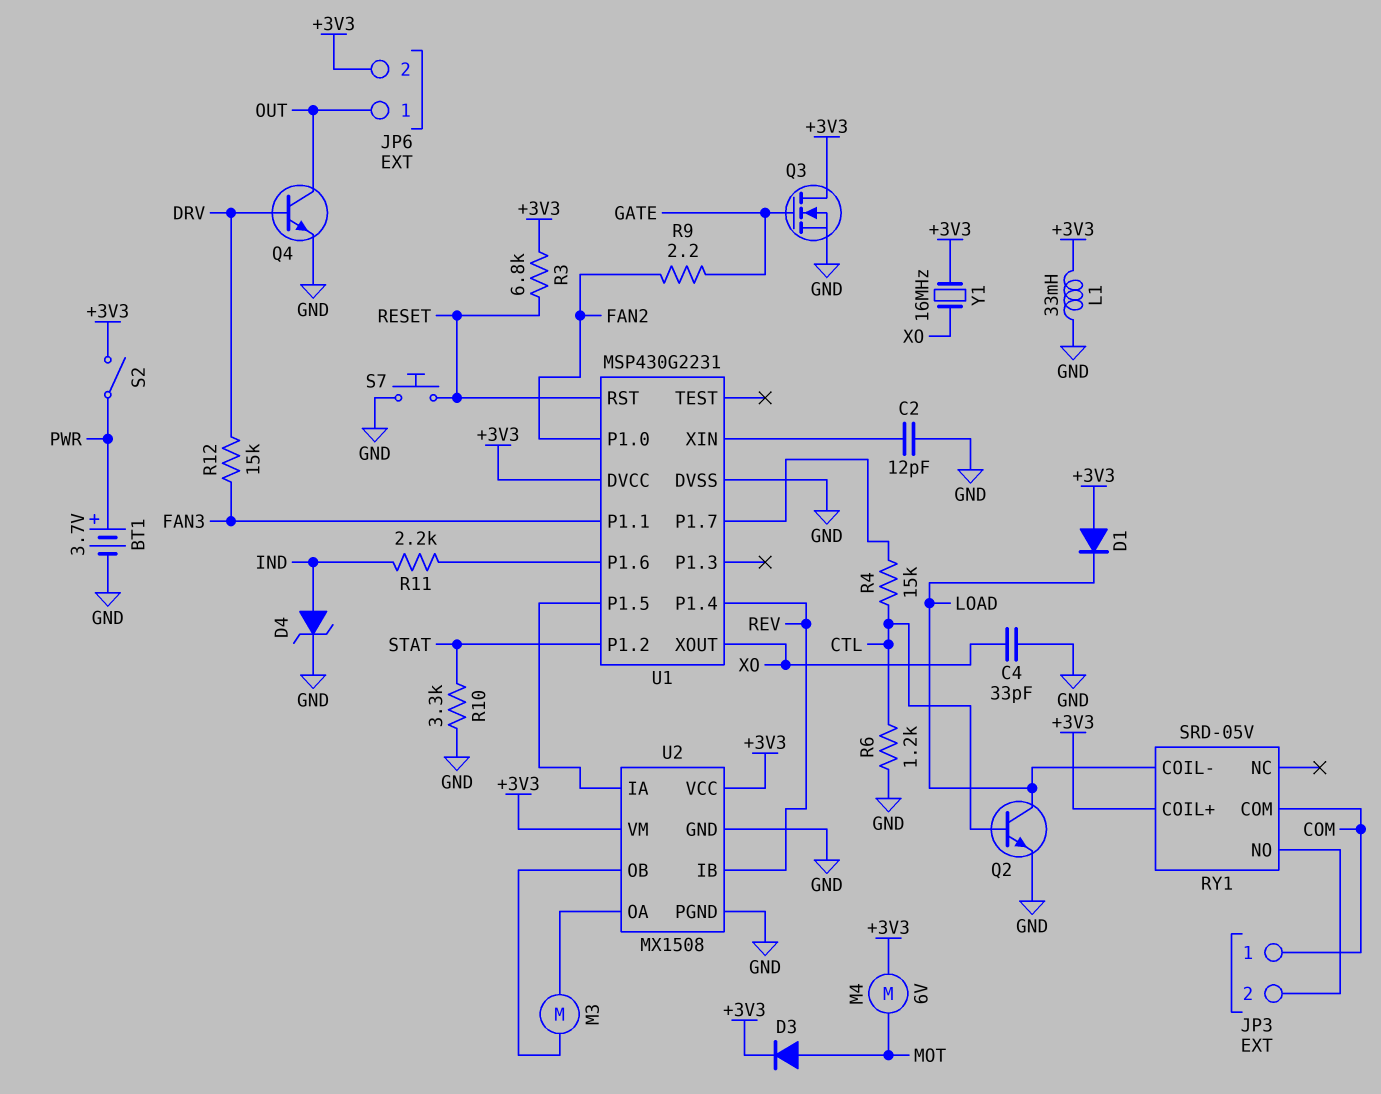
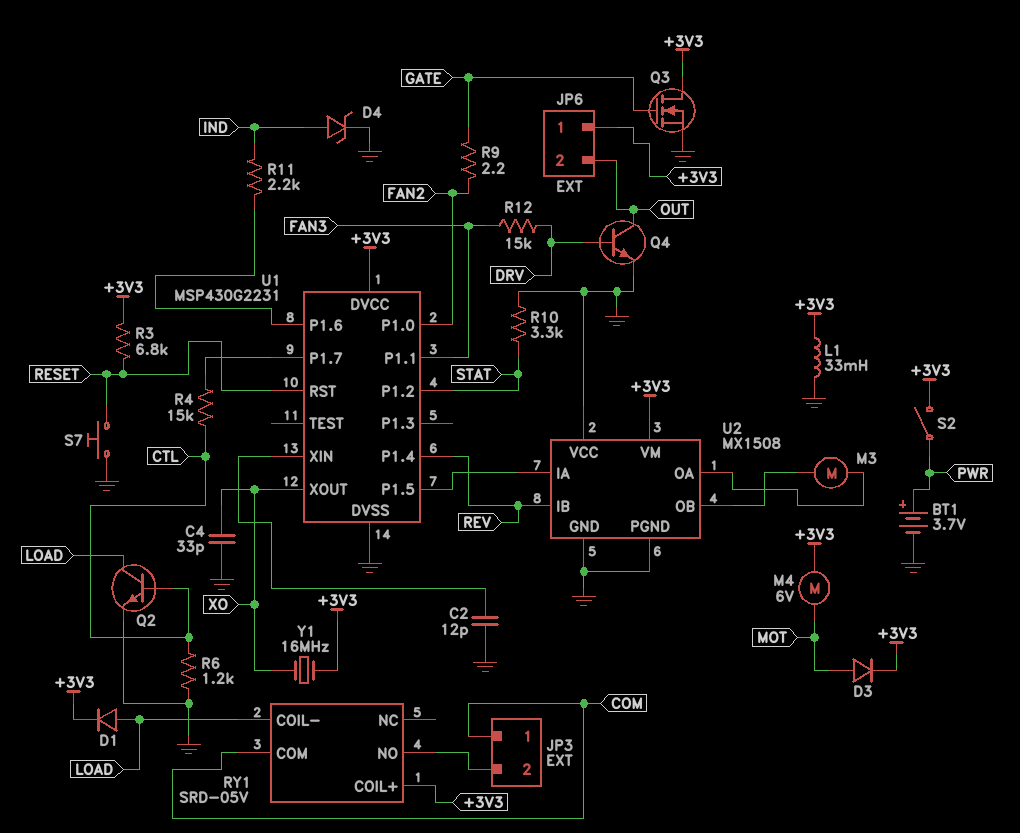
D1: diode (A +3V3, K LOAD) -> diode (A LOAD, K +3V3)
JP6 pin 1: OUT -> +3V3
JP6 pin 2: +3V3 -> OUT
U2 pin VCC: +3V3 -> GND

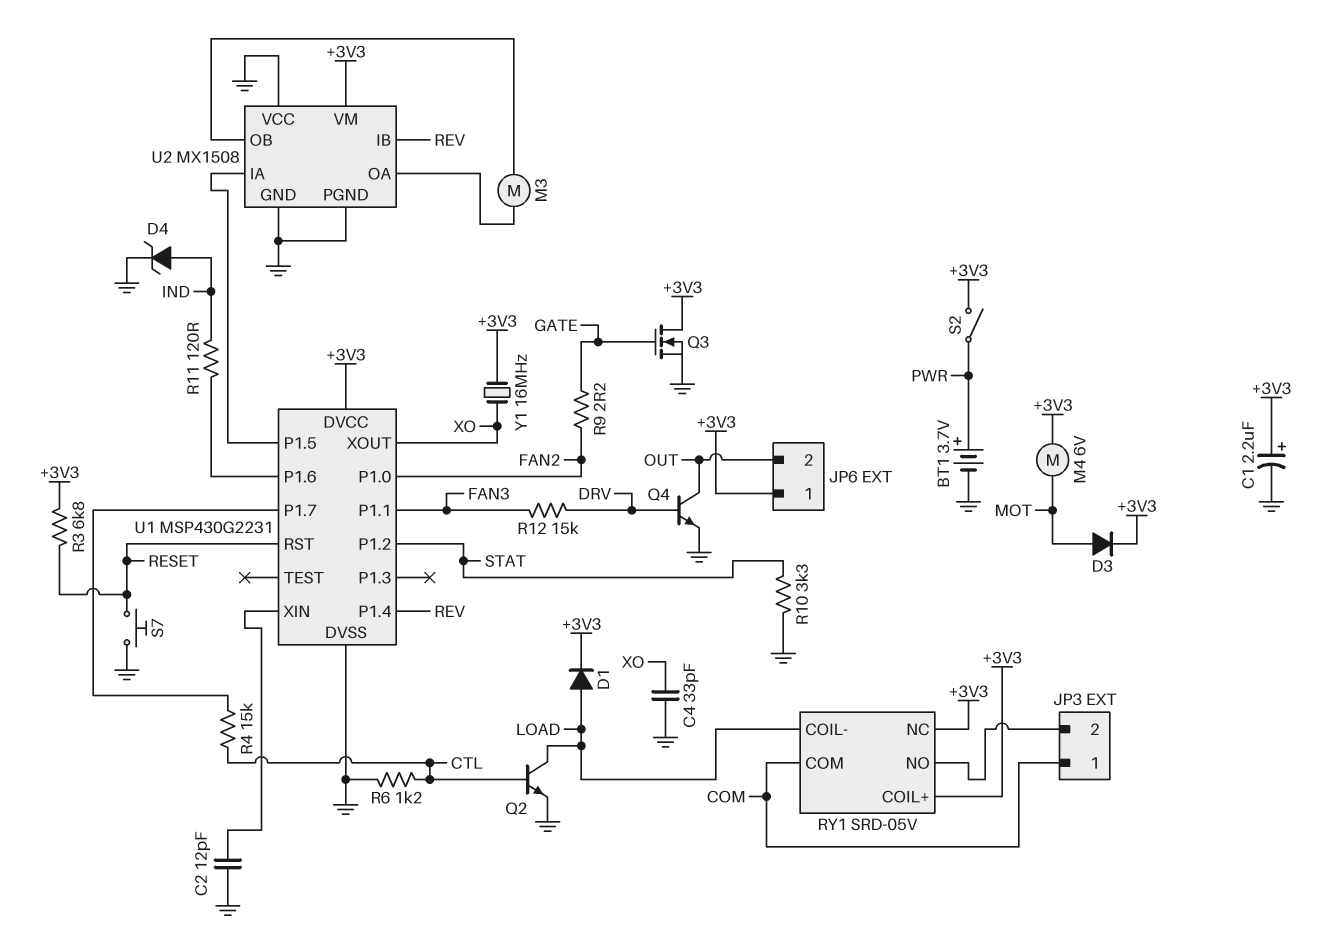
C1: none -> 2.2uF (plus +3V3, minus GND)
L1: 33mH (+3V3, GND) -> none
R11: 2.2k (IND, U1/P1.6) -> 120 (IND, U1/P1.6)
RY1 pin NC: none -> +3V3

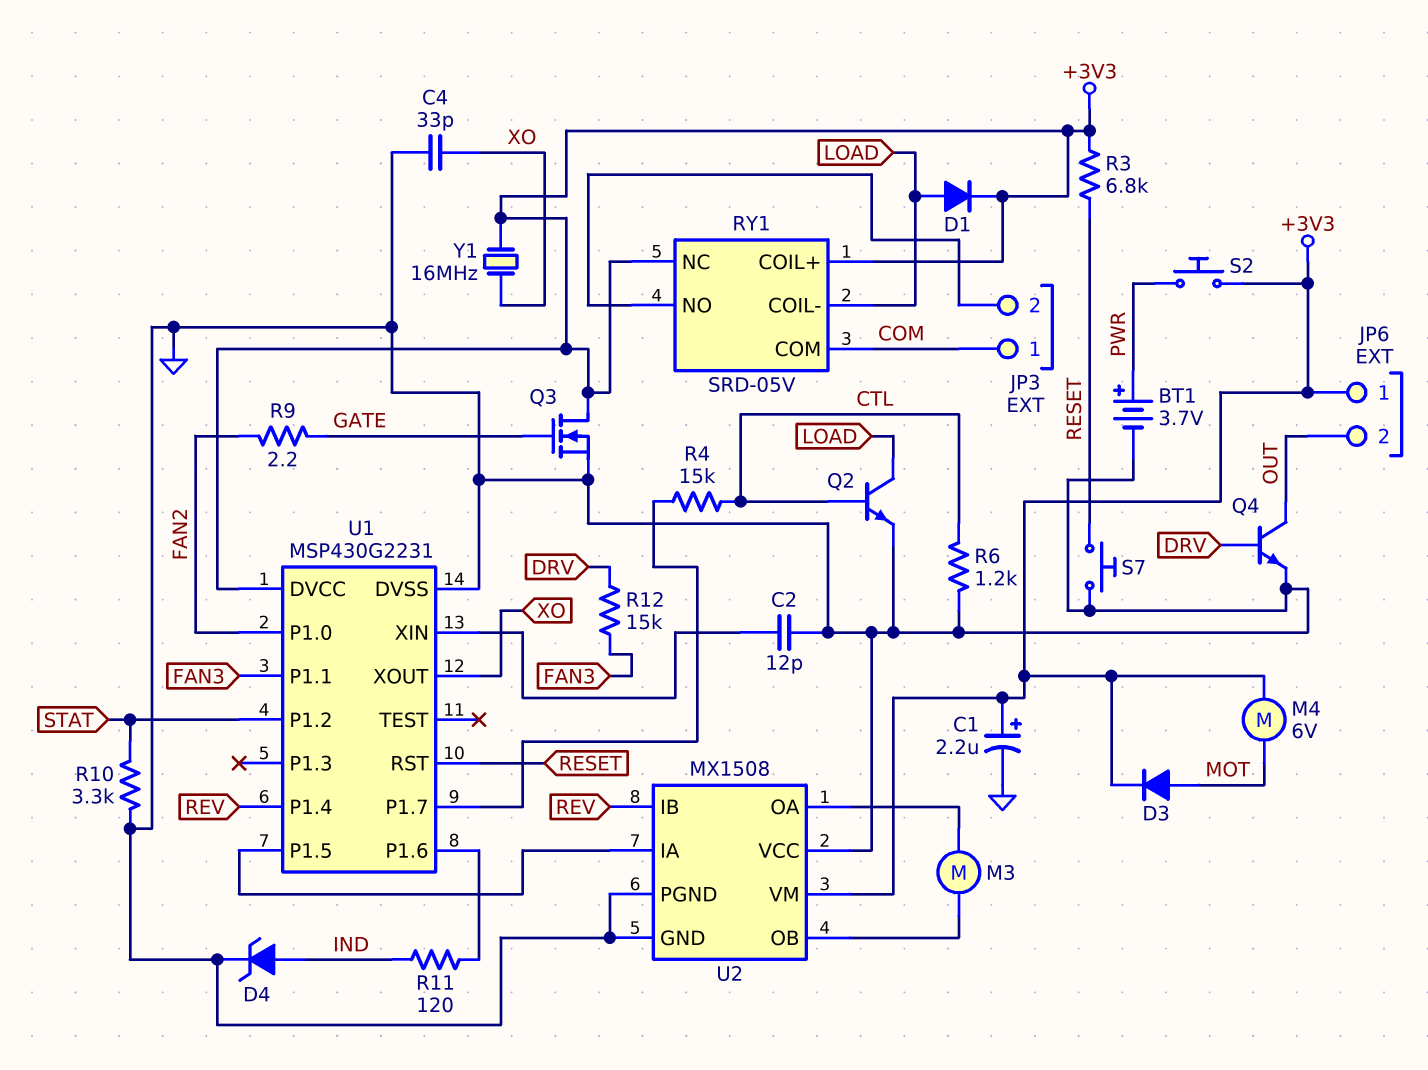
S2: switch (+3V3, PWR) -> button (+3V3, PWR)

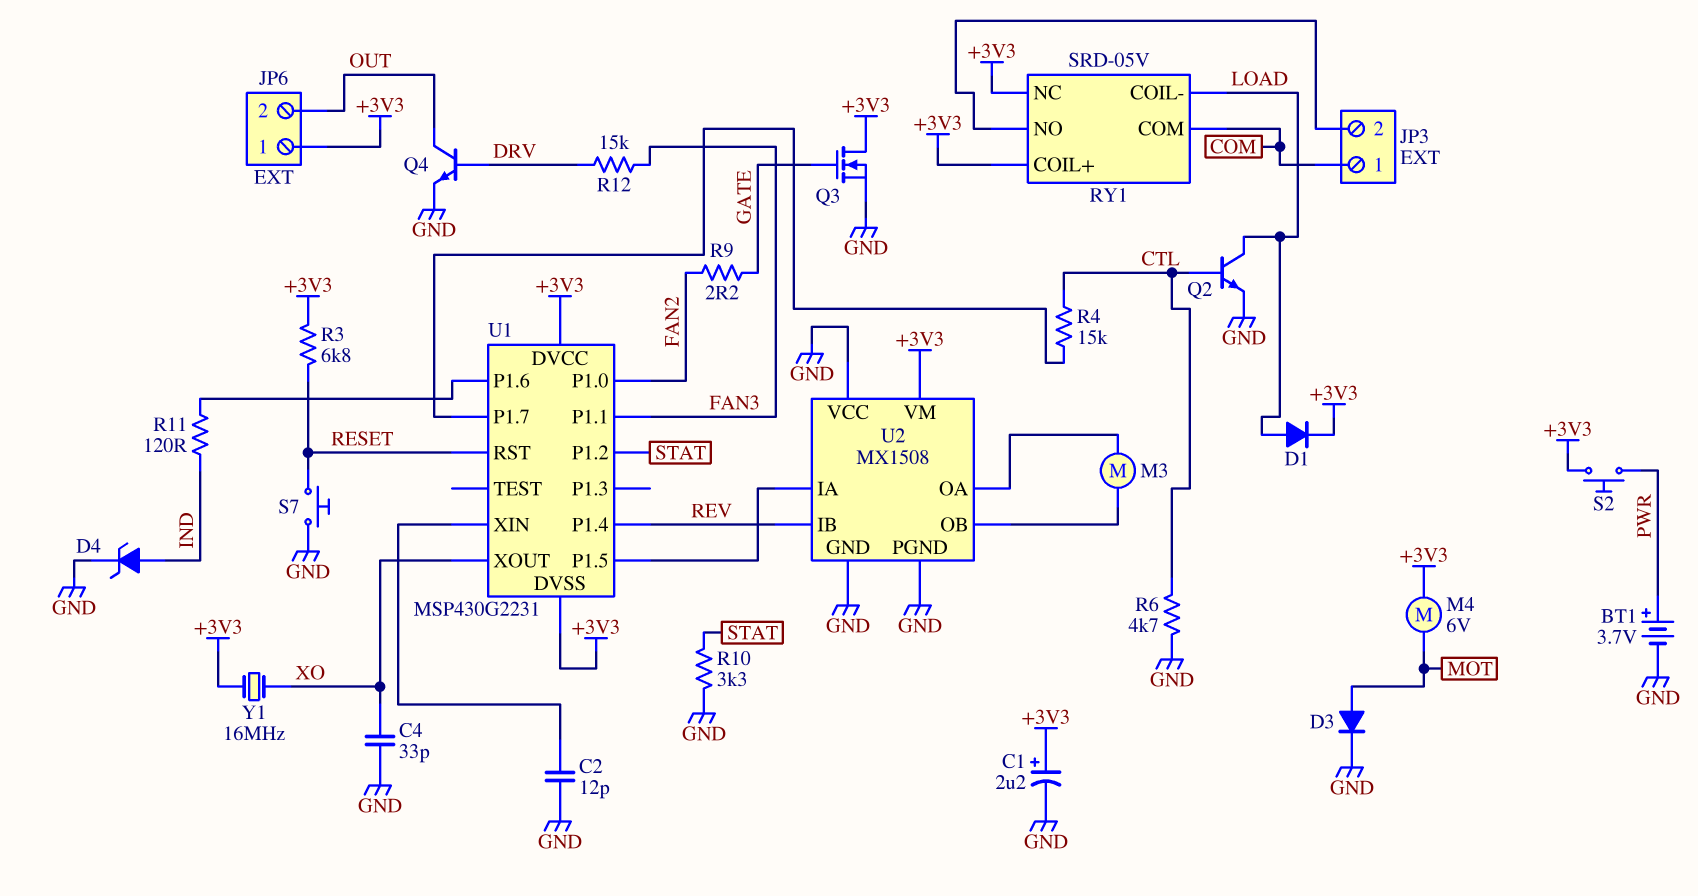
D3: diode (A MOT, K +3V3) -> diode (A MOT, K GND)
R6: 1.2k (CTL, GND) -> 4.7k (CTL, GND)
U1 pin DVSS: GND -> +3V3

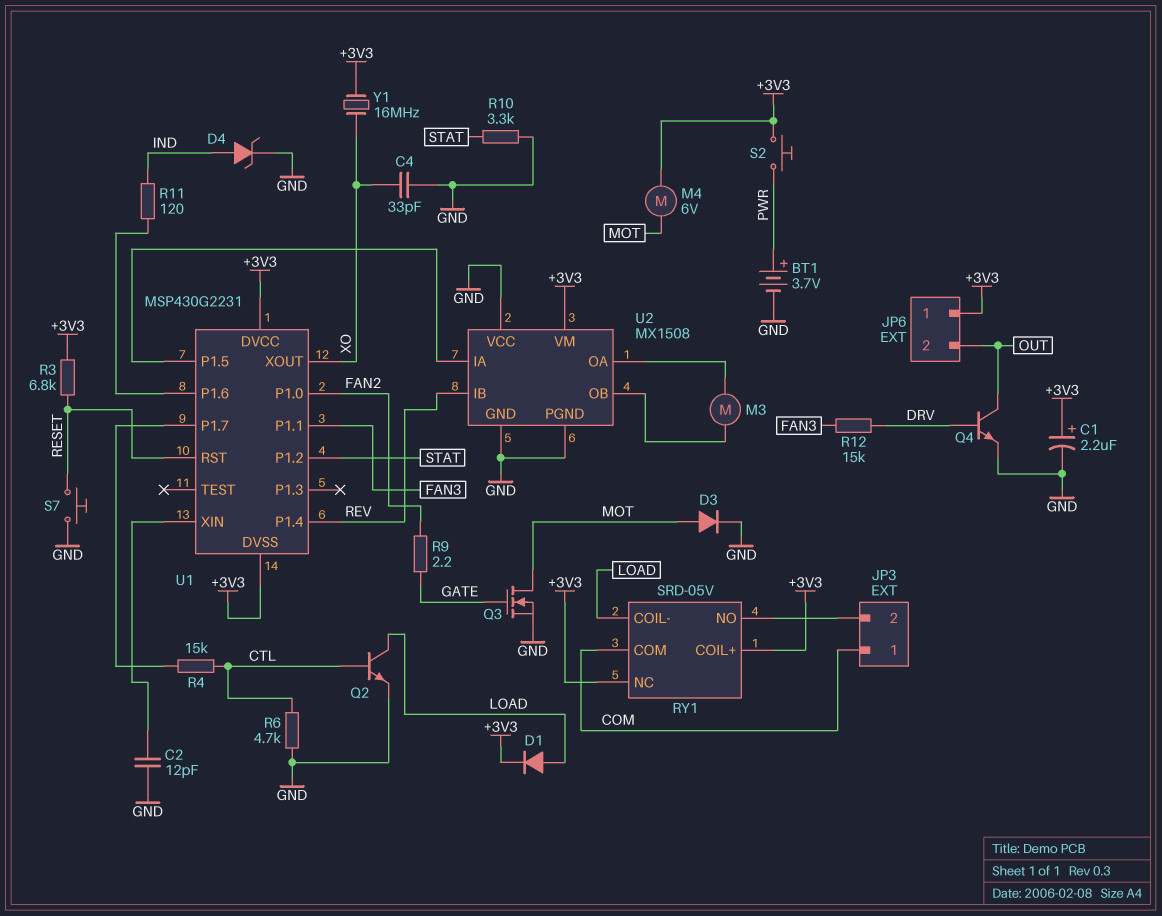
Q3: NMOS (G GATE, D +3V3, S GND) -> NMOS (G GATE, D MOT, S GND)

